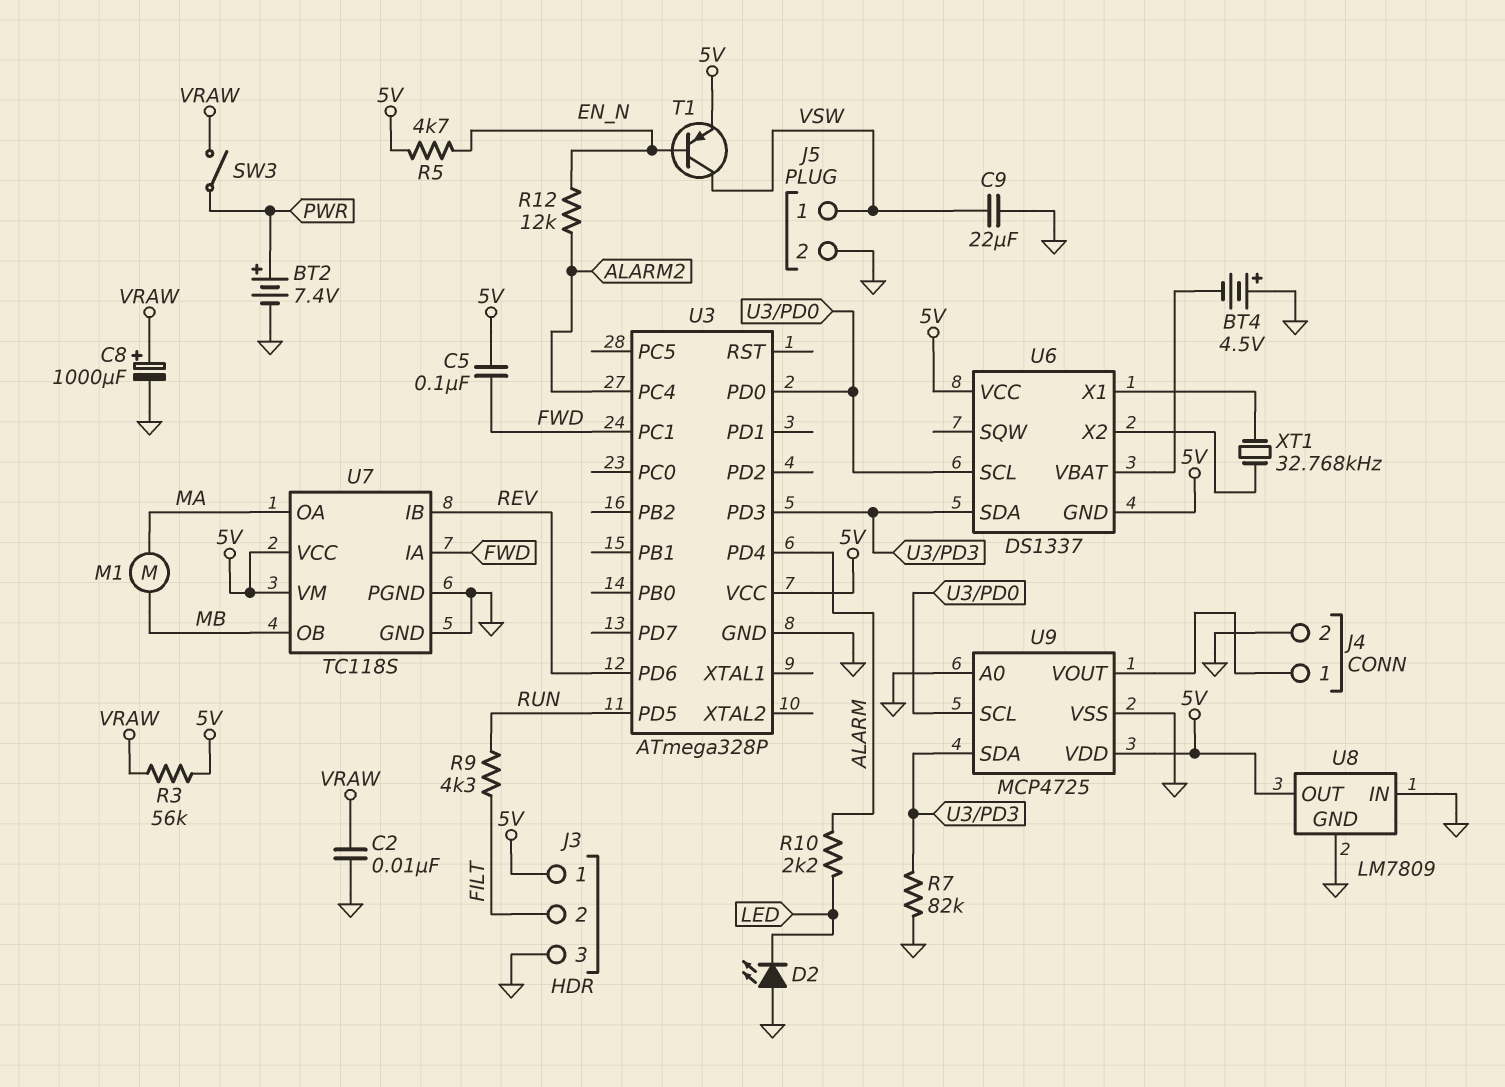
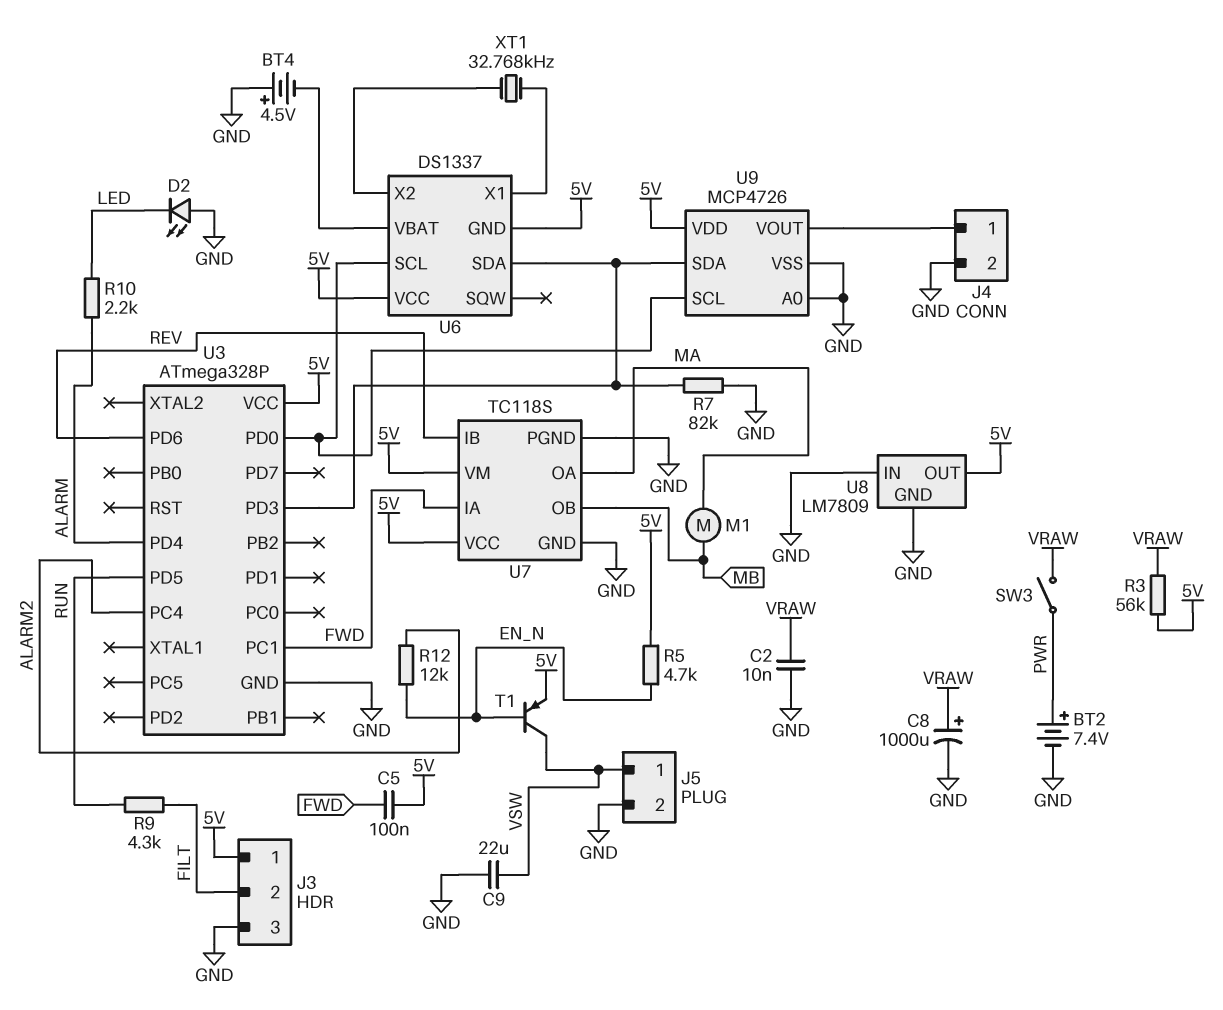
U9: MCP4725 -> MCP4726

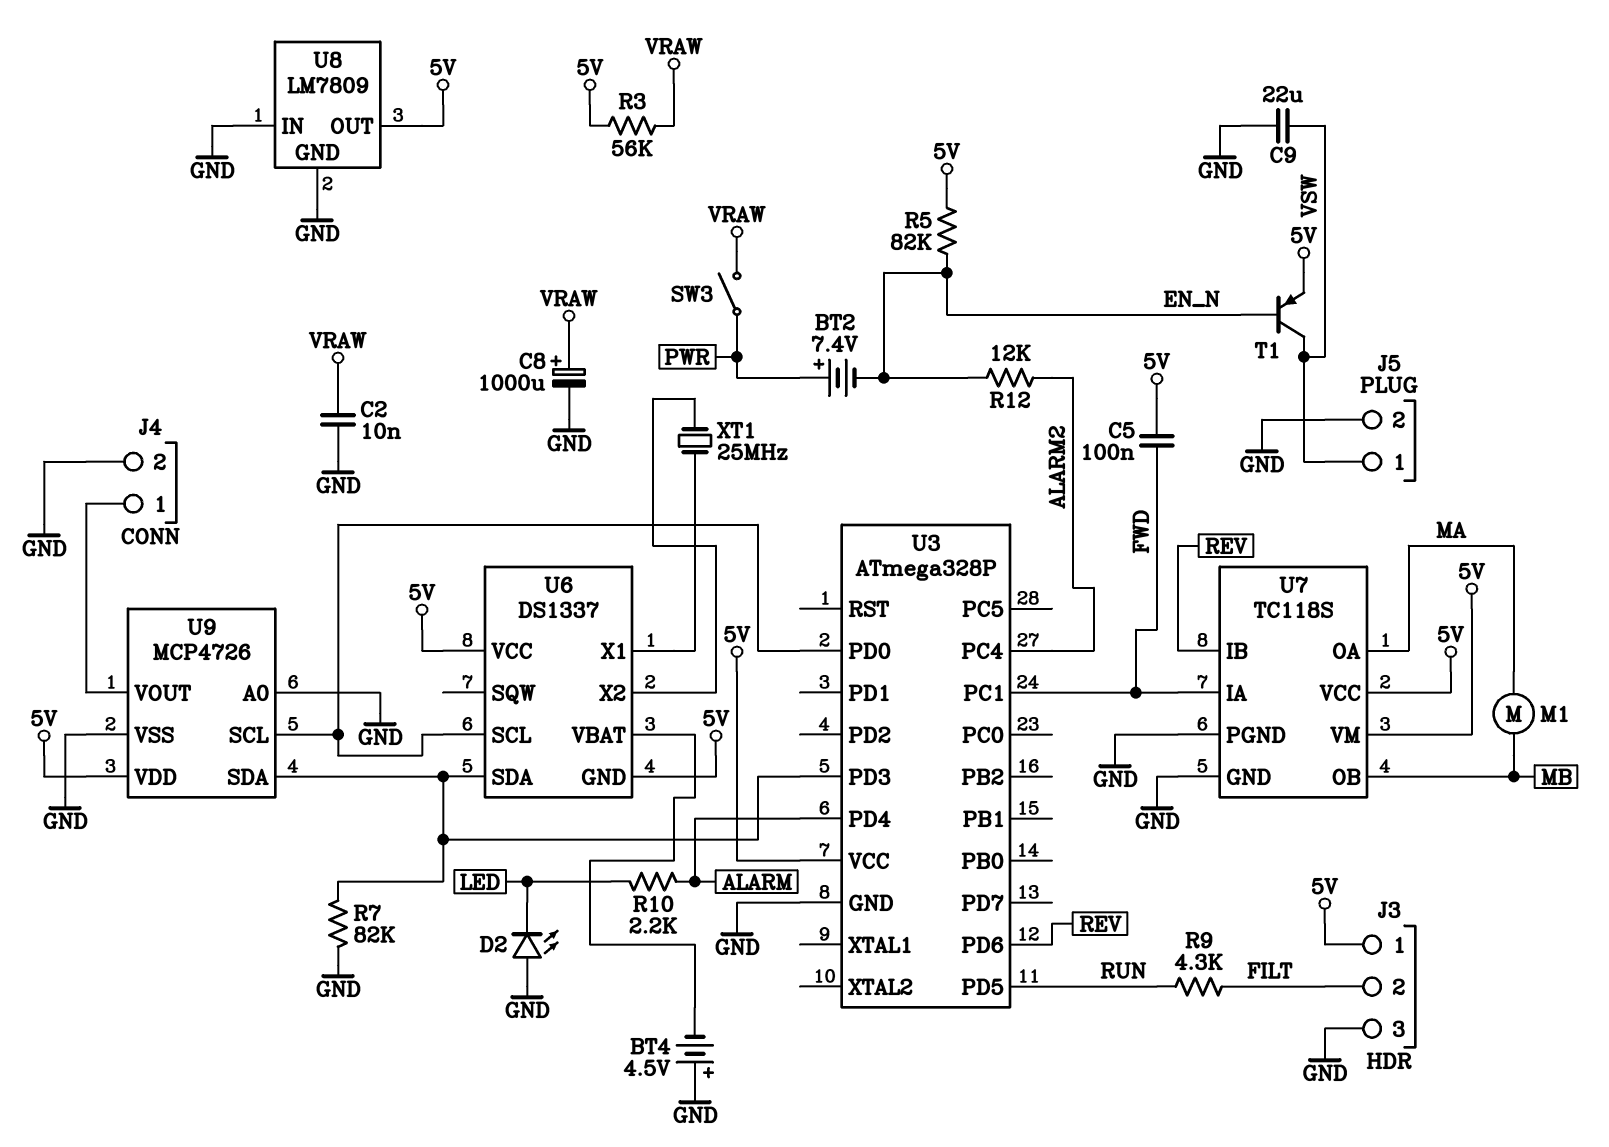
BT2: 7.4V (plus PWR, minus GND) -> 7.4V (plus PWR, minus EN_N)
R5: 4.7k (5V, EN_N) -> 82k (5V, EN_N)
XT1: 32.768kHz (U6/X1, U6/X2) -> 25MHz (U6/X1, U6/X2)

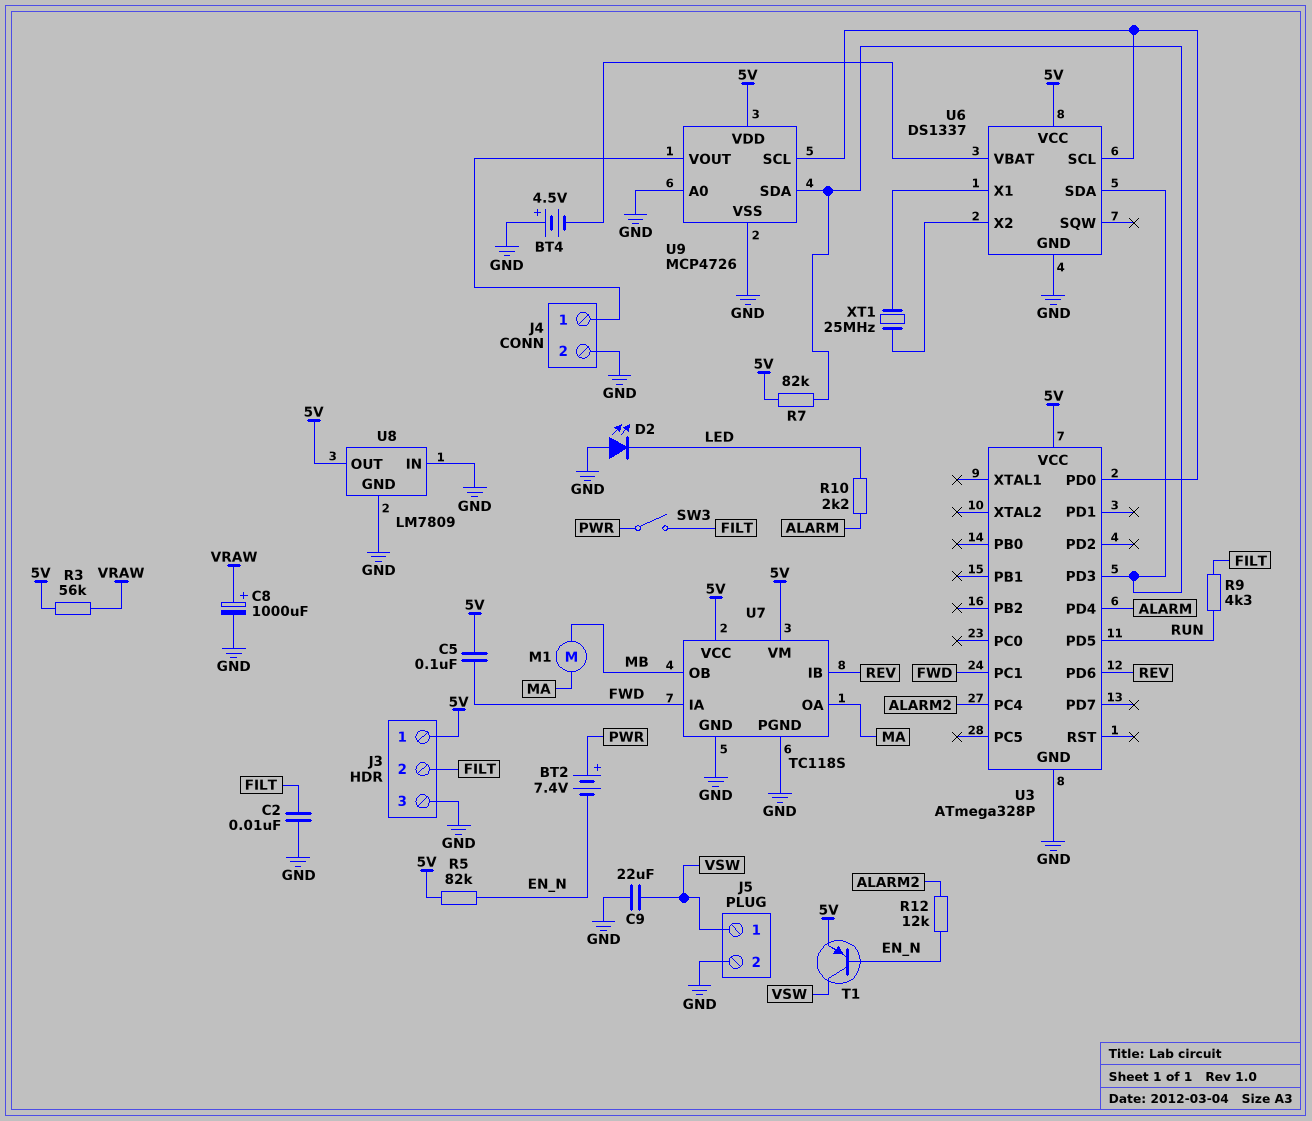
C2: 10nF (GND, VRAW) -> 10nF (FILT, GND)
R7: 82k (GND, U3/PD3) -> 82k (5V, U3/PD3)
SW3: switch (PWR, VRAW) -> switch (FILT, PWR)
U6 pin GND: 5V -> GND

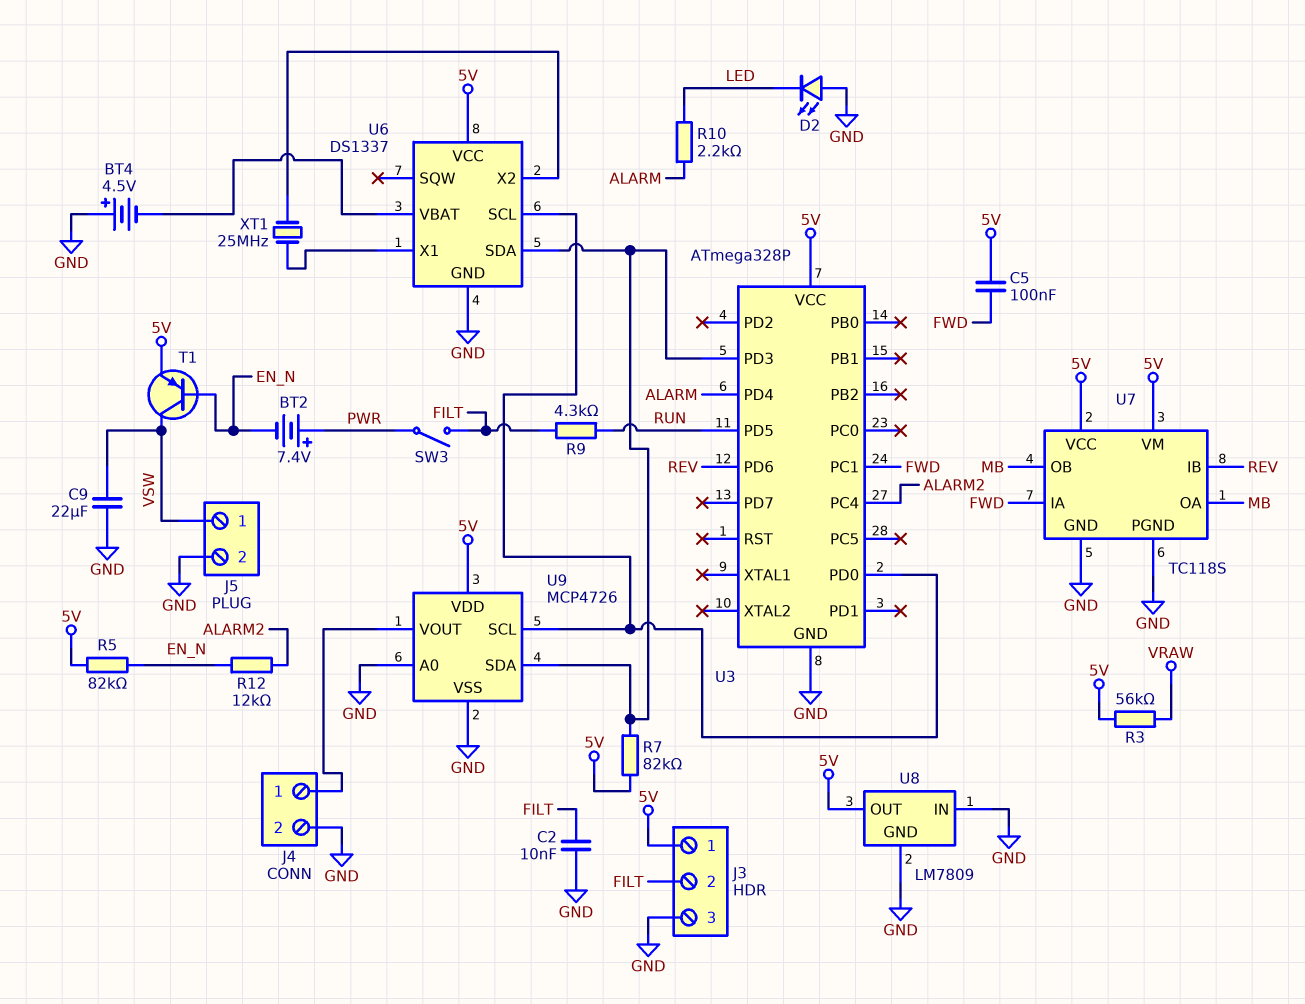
C8: 1000uF (plus VRAW, minus GND) -> none
M1: motor (MA, MB) -> none
U7 pin OA: MA -> MB

